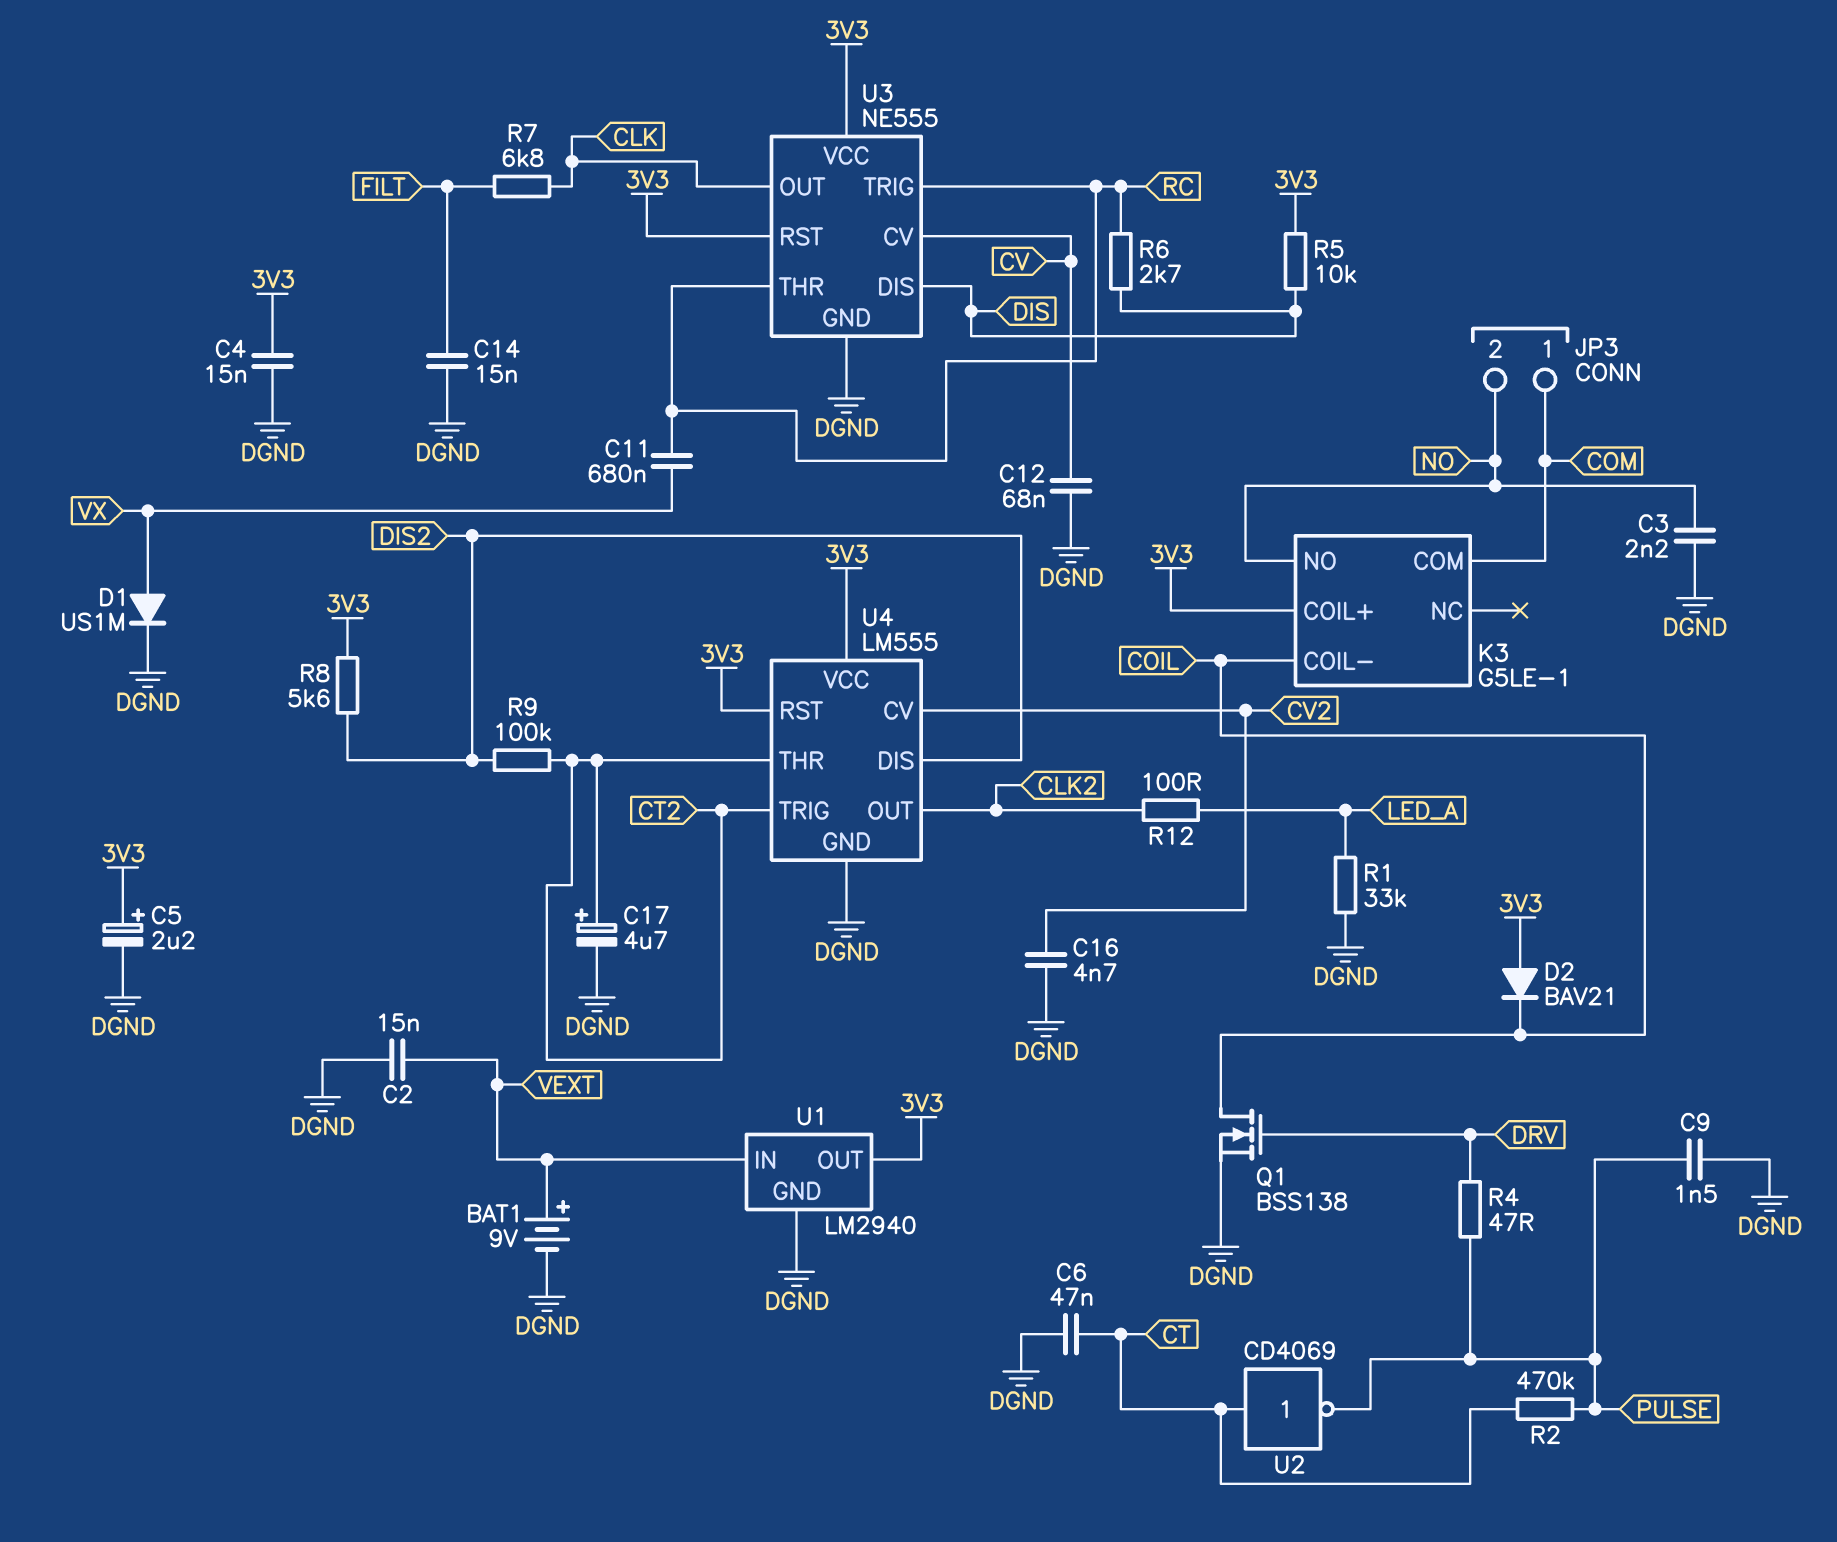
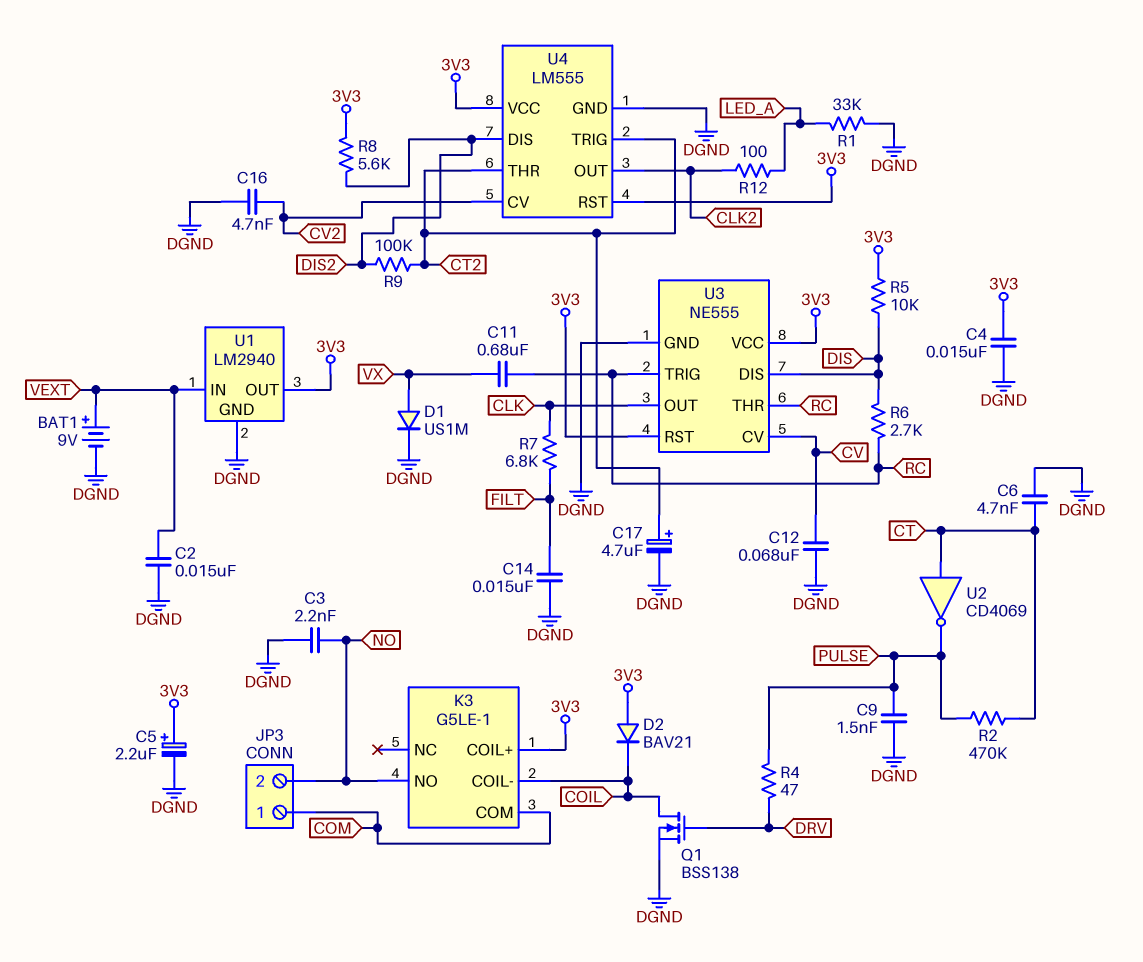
C6: 47nF (CT, DGND) -> 4.7nF (CT, DGND)

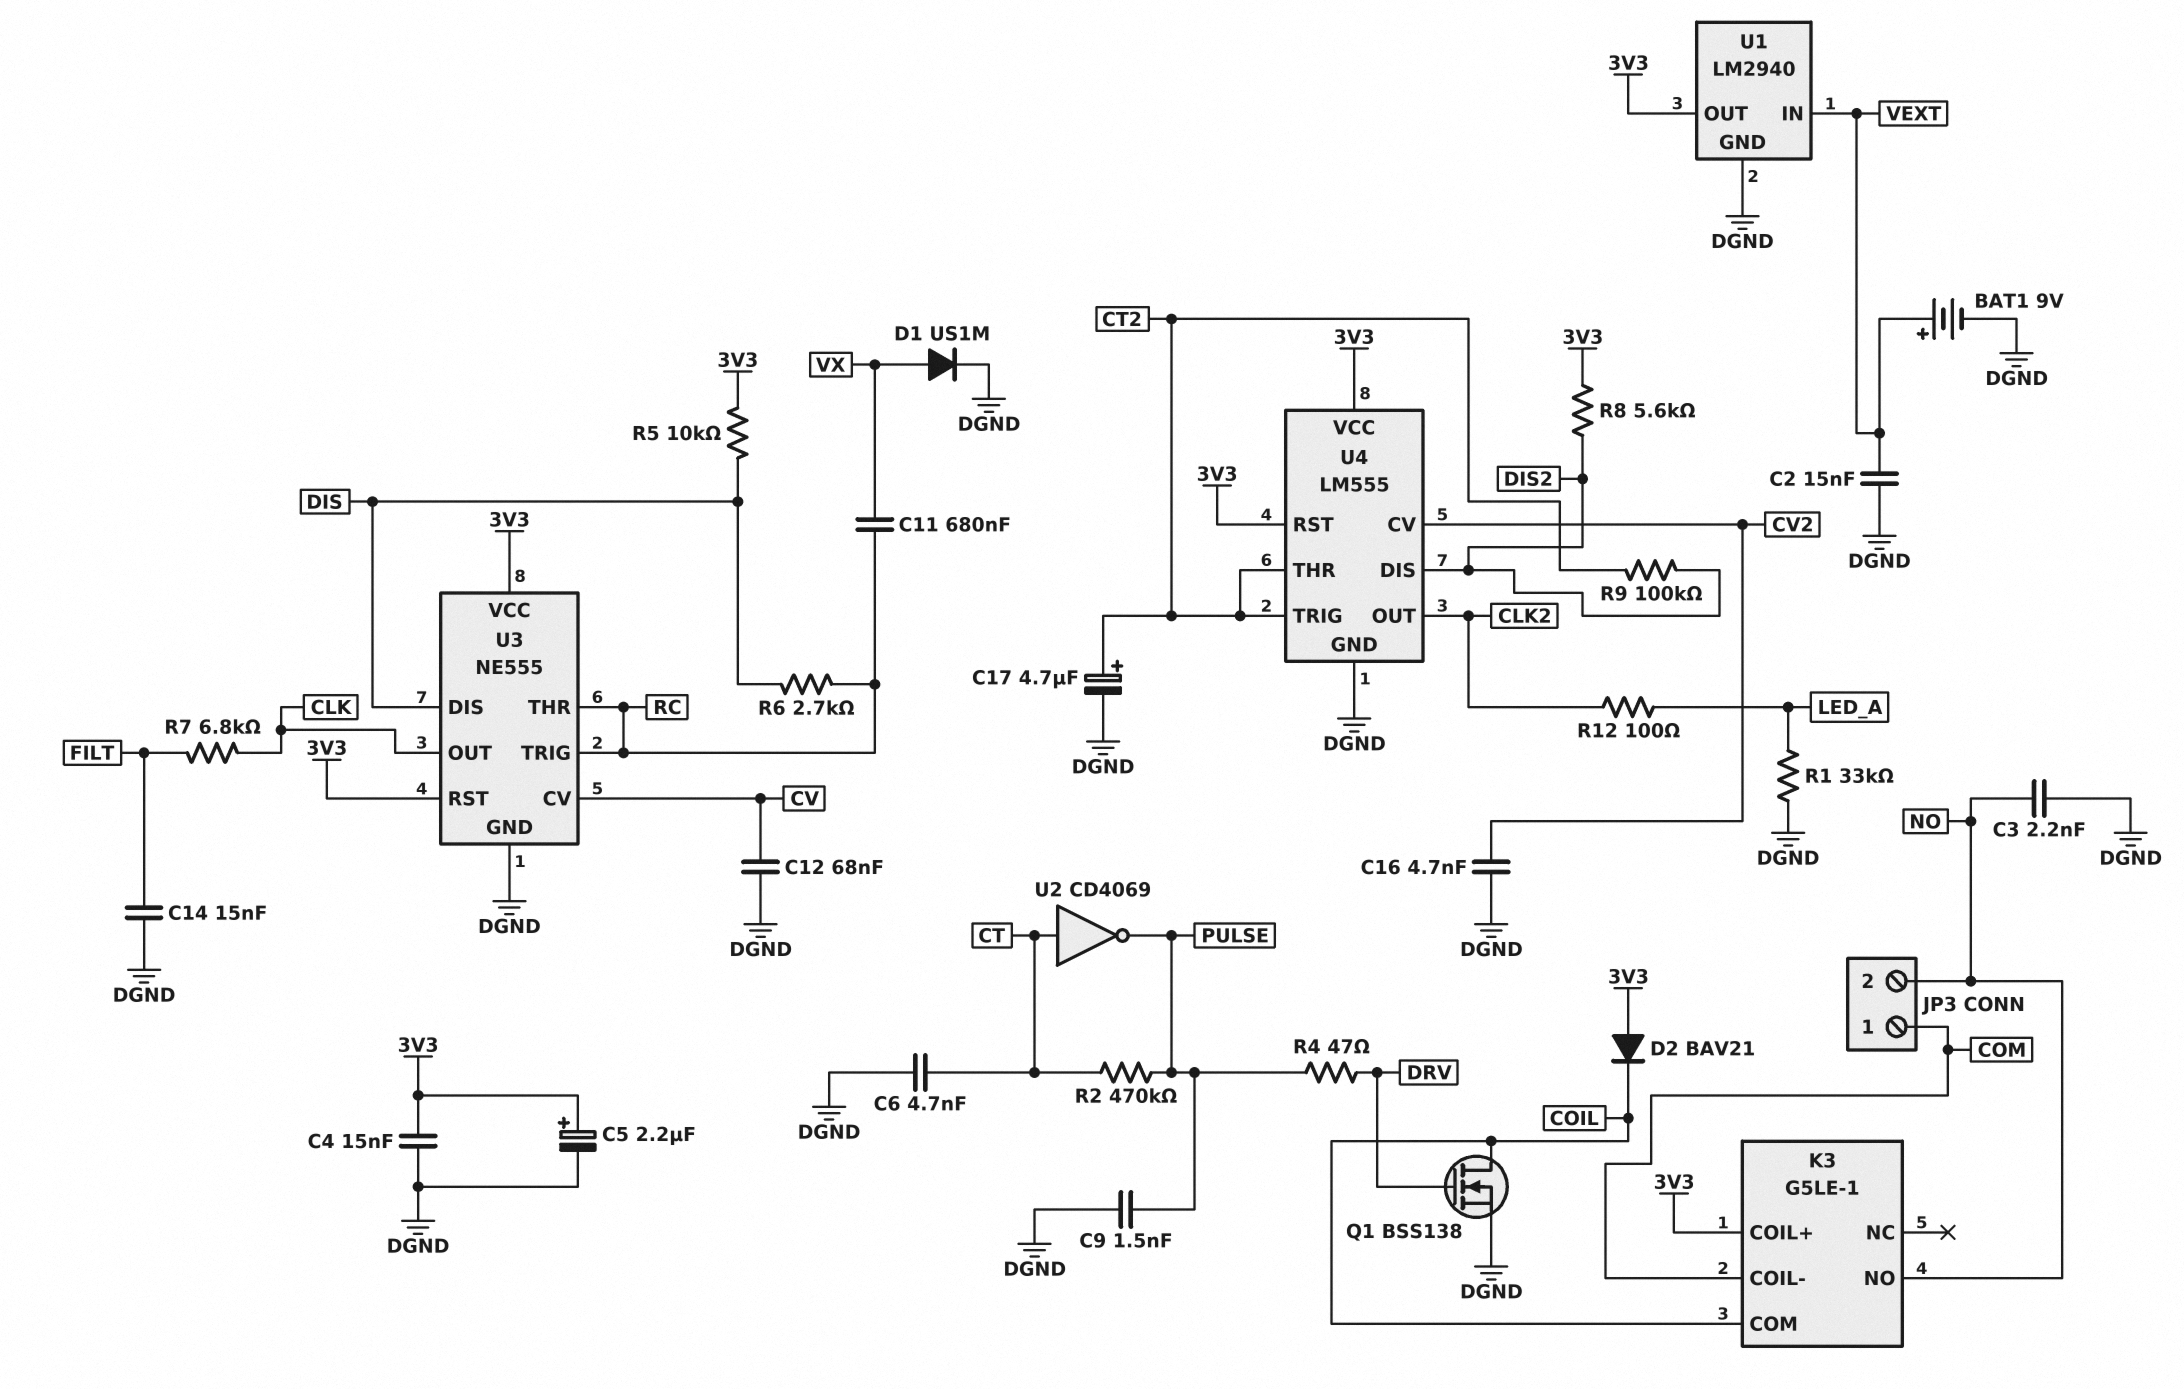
K3 pin COIL-: COIL -> COM
K3 pin COM: COM -> COIL

